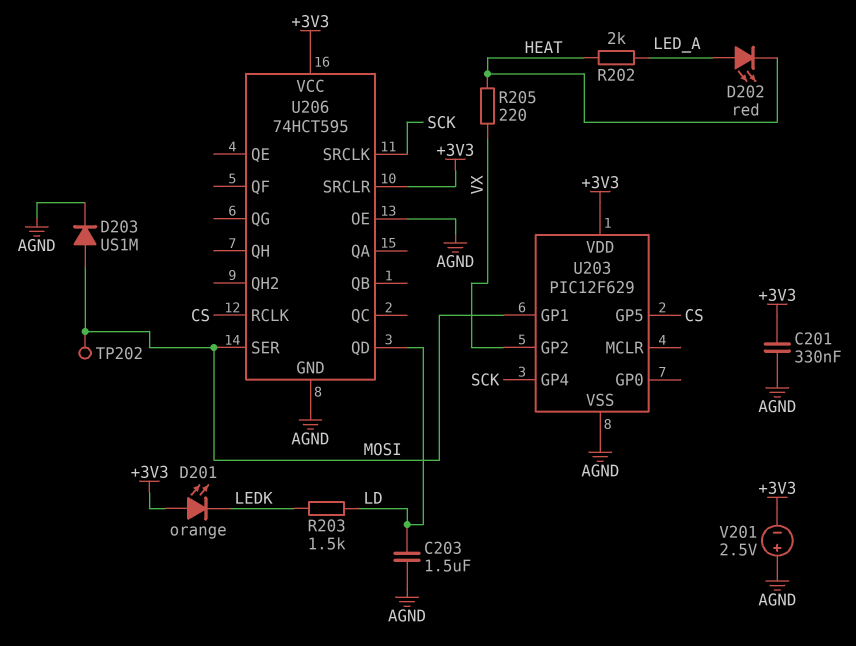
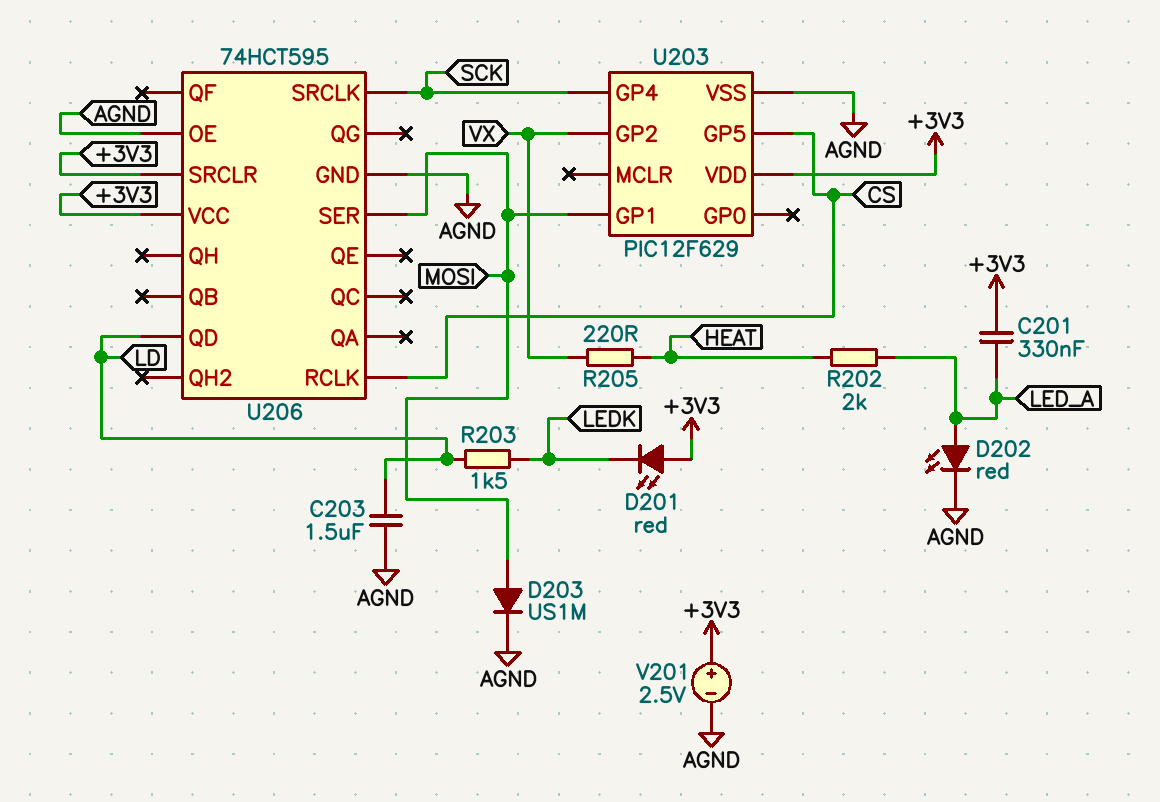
C201: 330nF (+3V3, AGND) -> 330nF (+3V3, LED_A)
D201: LED orange (A +3V3, K LEDK) -> LED red (A +3V3, K LEDK)
D202: LED red (A LED_A, K HEAT) -> LED red (A LED_A, K AGND)
TP202: test point (MOSI) -> none
V201: 2.5V (plus AGND, minus +3V3) -> 2.5V (plus +3V3, minus AGND)

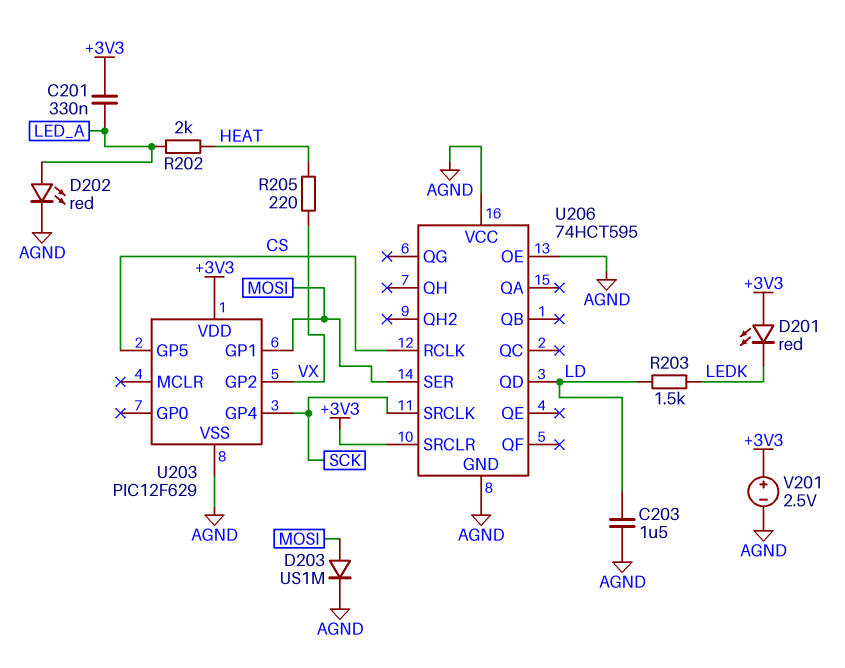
U206 pin VCC: +3V3 -> AGND

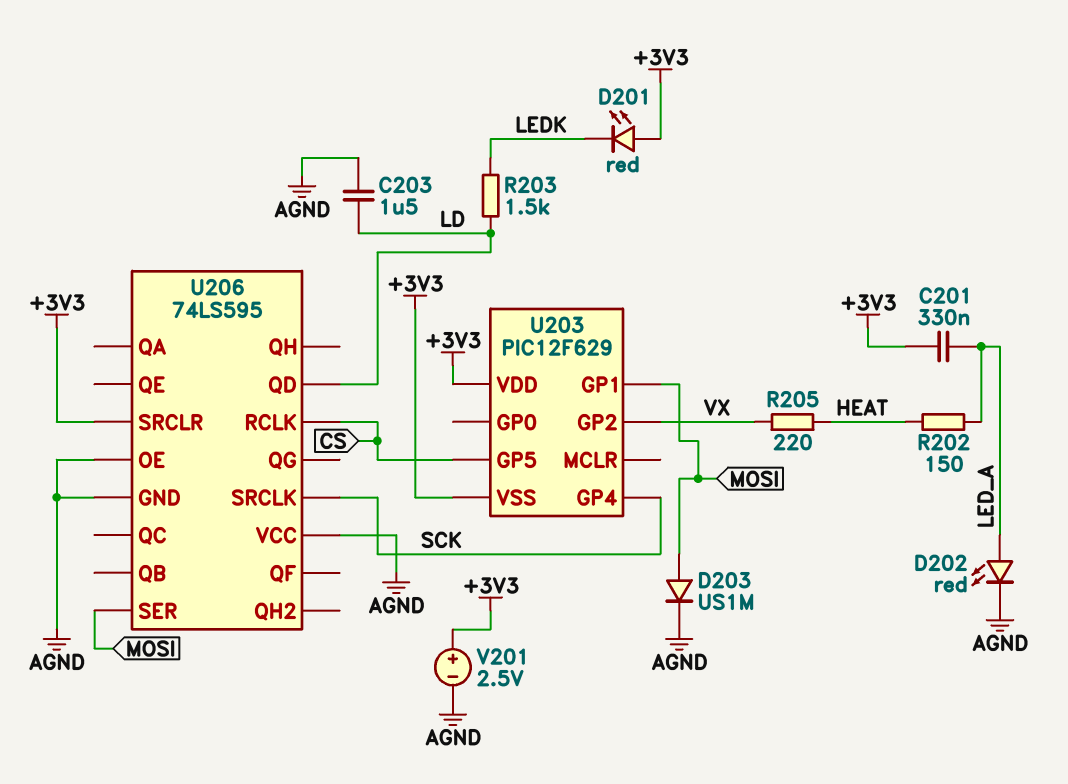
R202: 2k (HEAT, LED_A) -> 150 (HEAT, LED_A)
U203 pin VSS: AGND -> +3V3
U206: 74HCT595 -> 74LS595

